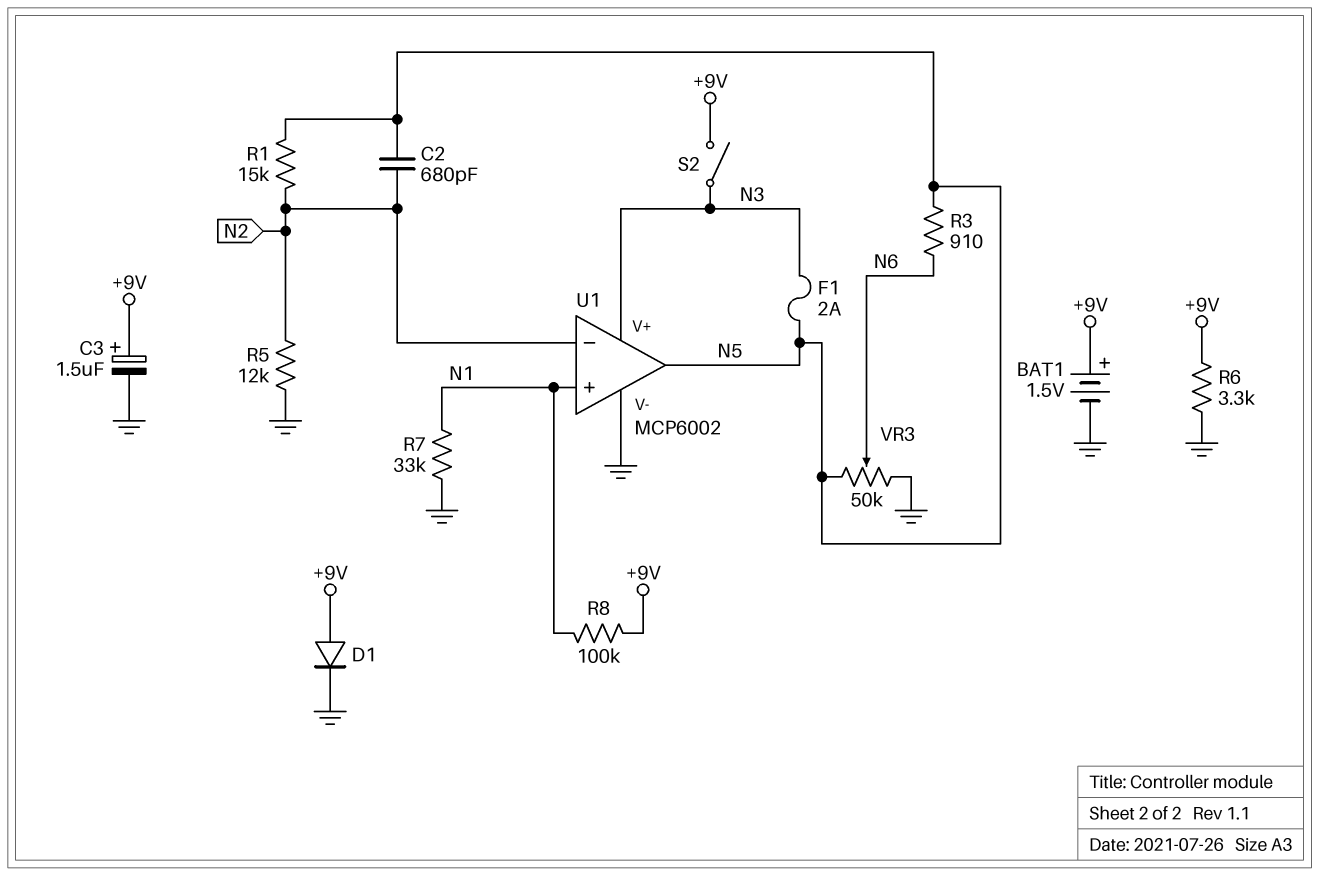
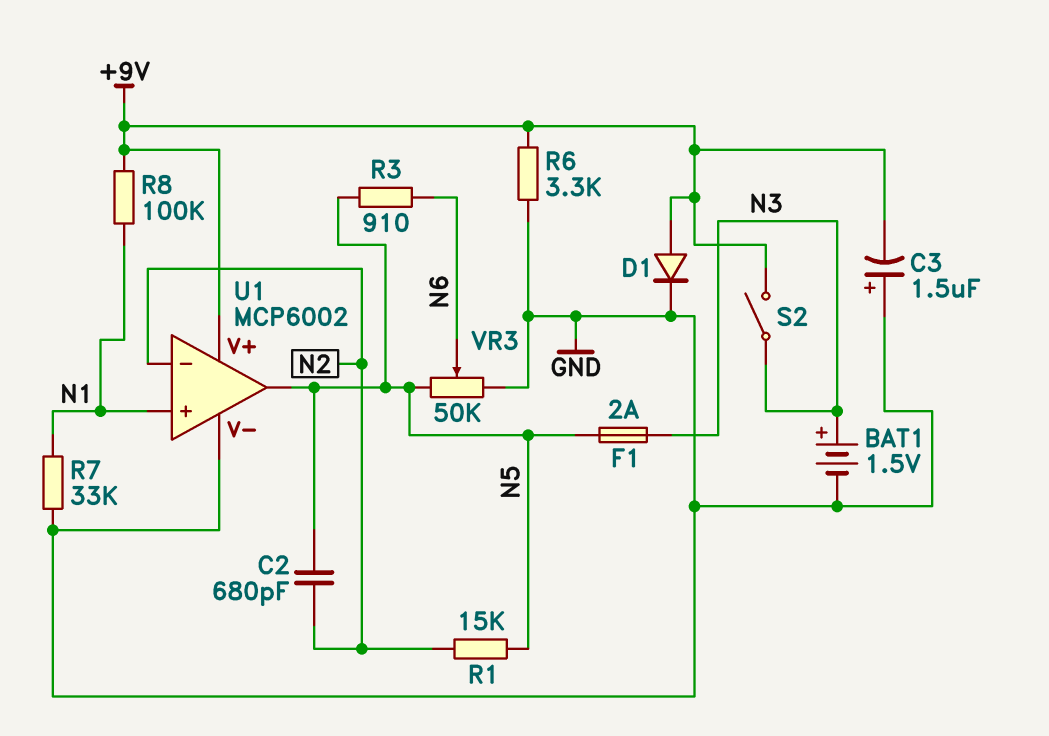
BAT1: 1.5V (plus +9V, minus GND) -> 1.5V (plus N3, minus GND)
C3: 1.5uF (plus +9V, minus GND) -> 1.5uF (plus GND, minus +9V)
R5: 12k (GND, N2) -> none
U1 pin V+: N3 -> +9V

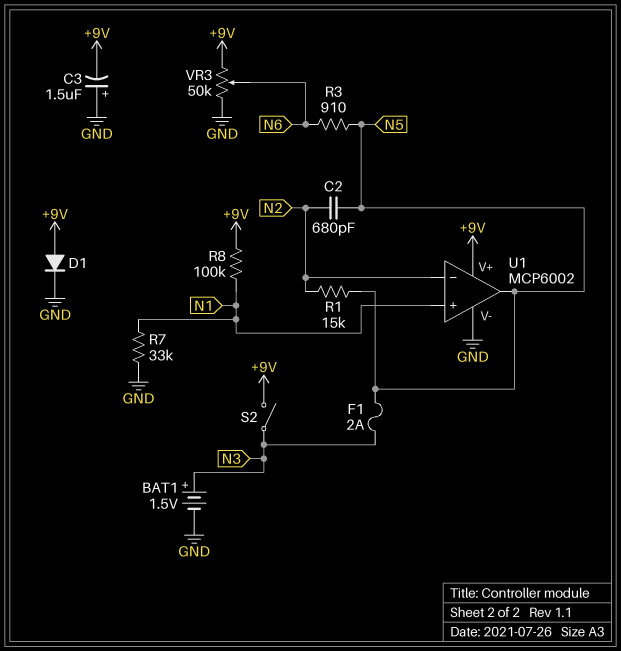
R6: 3.3k (+9V, GND) -> none
VR3: 50k (GND, N5, wiper N6) -> 50k (+9V, GND, wiper N6)

